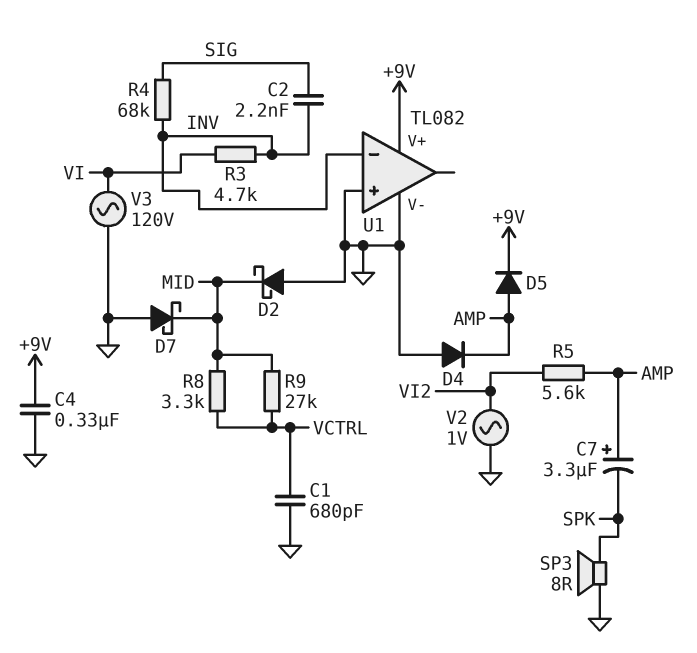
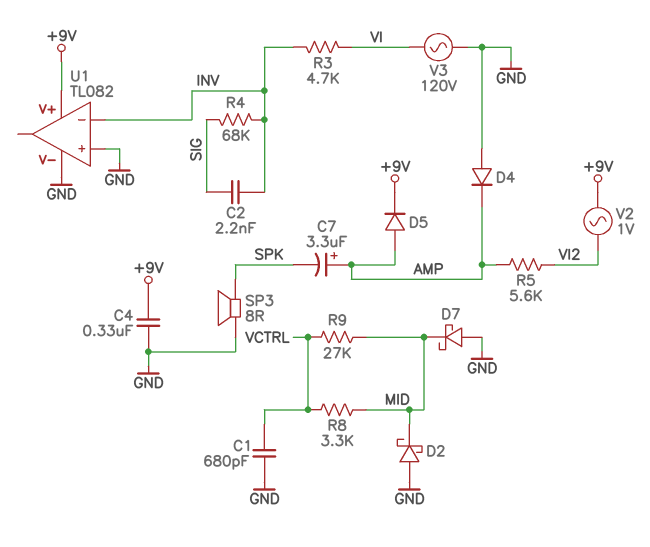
V2: AC 1V (GND, VI2) -> AC 1V (+9V, VI2)

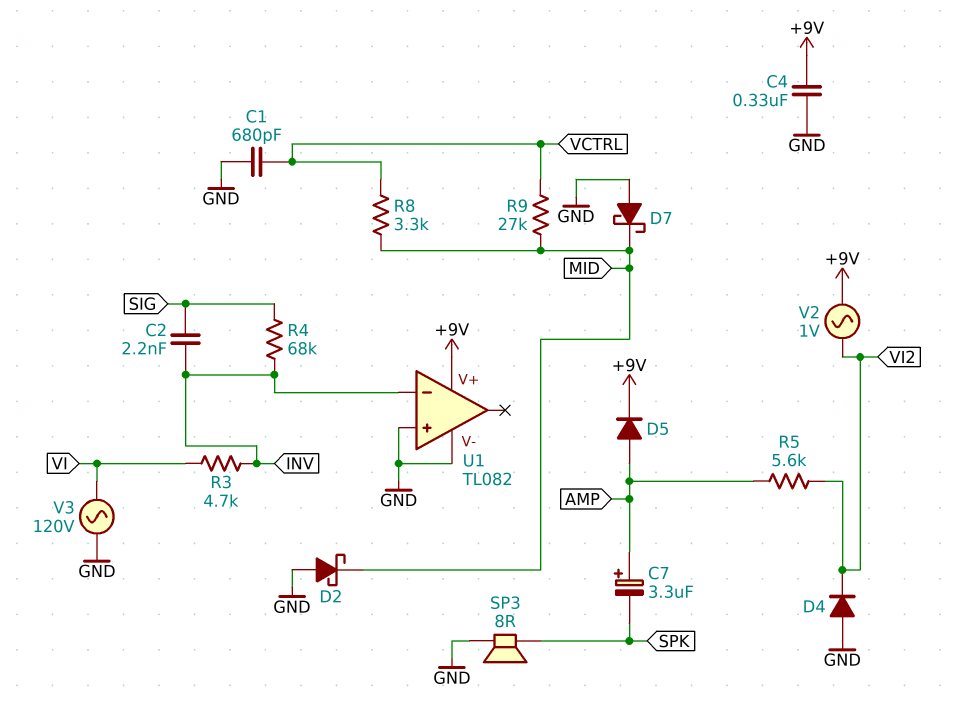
D4: diode (A GND, K AMP) -> diode (A GND, K VI2)

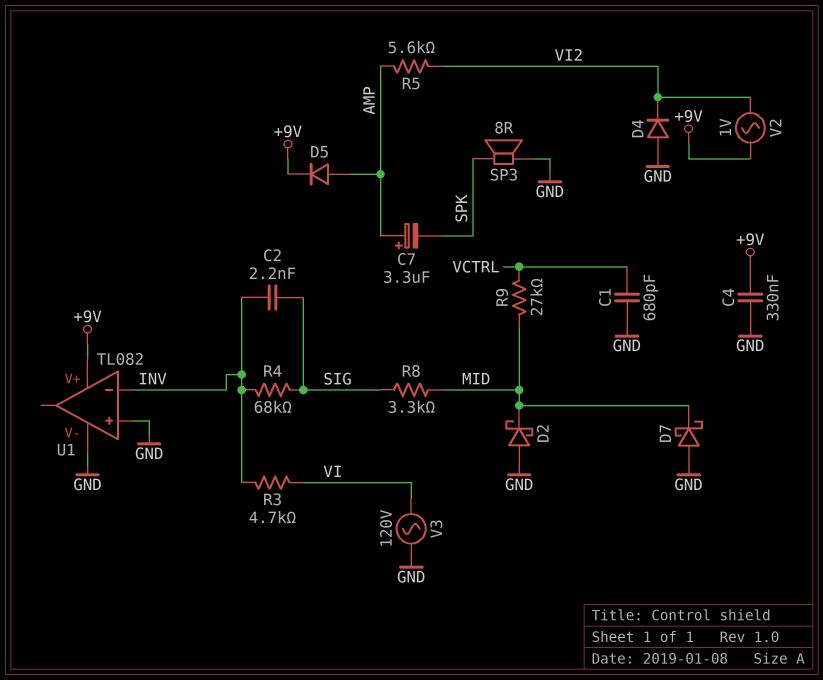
R8: 3.3k (MID, VCTRL) -> 3.3k (MID, SIG)

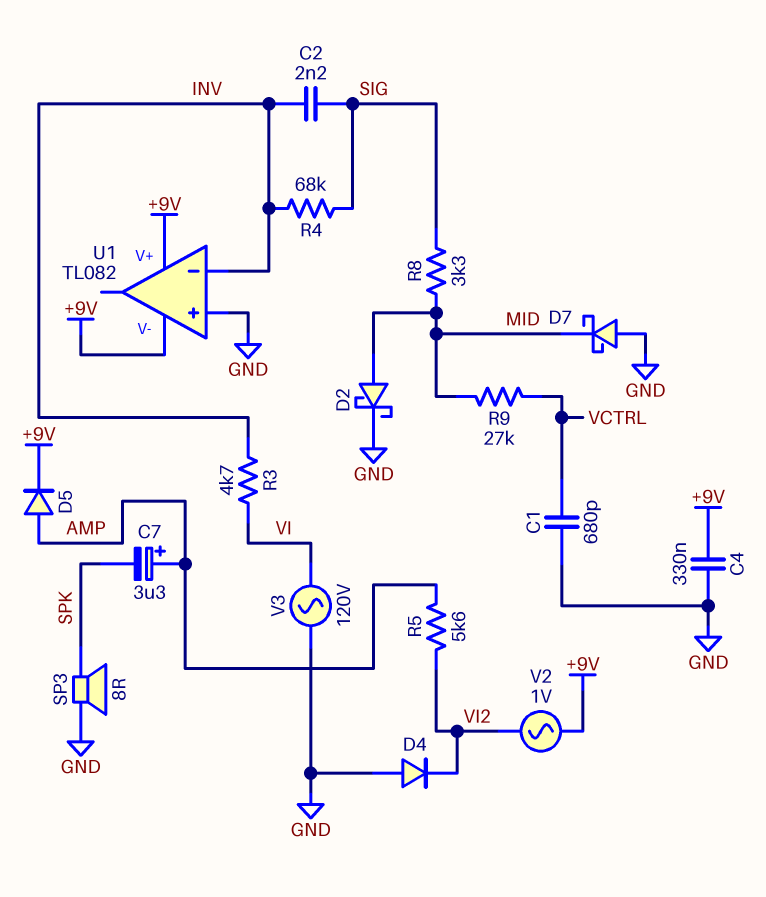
D2: schottky (A GND, K MID) -> schottky (A MID, K GND)
U1 pin V-: GND -> +9V

